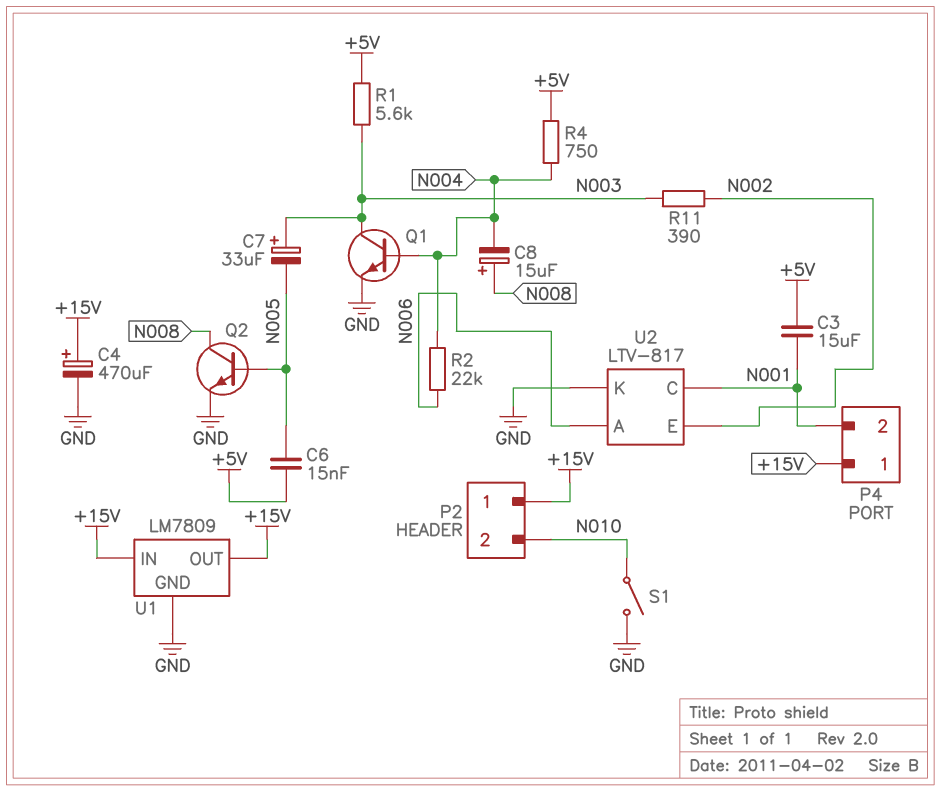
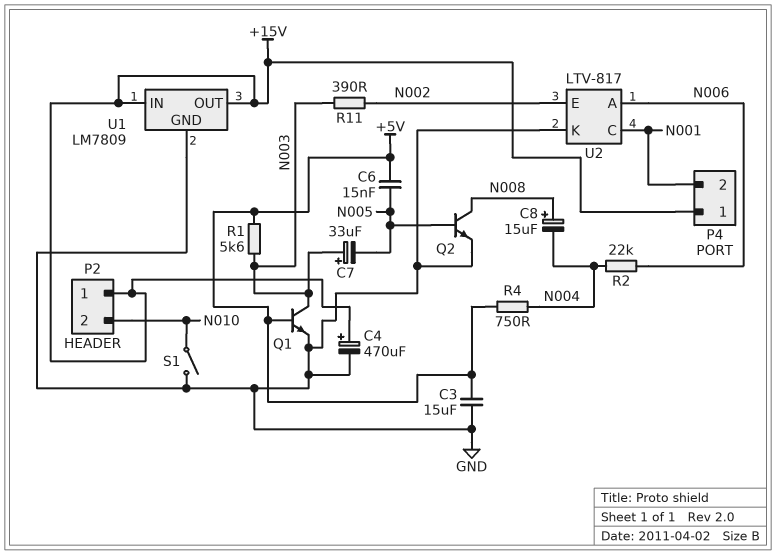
C3: 15uF (+5V, N001) -> 15uF (+5V, GND)
Q1: NPN (B N004, C N003, E GND) -> NPN (B +5V, C N003, E GND)

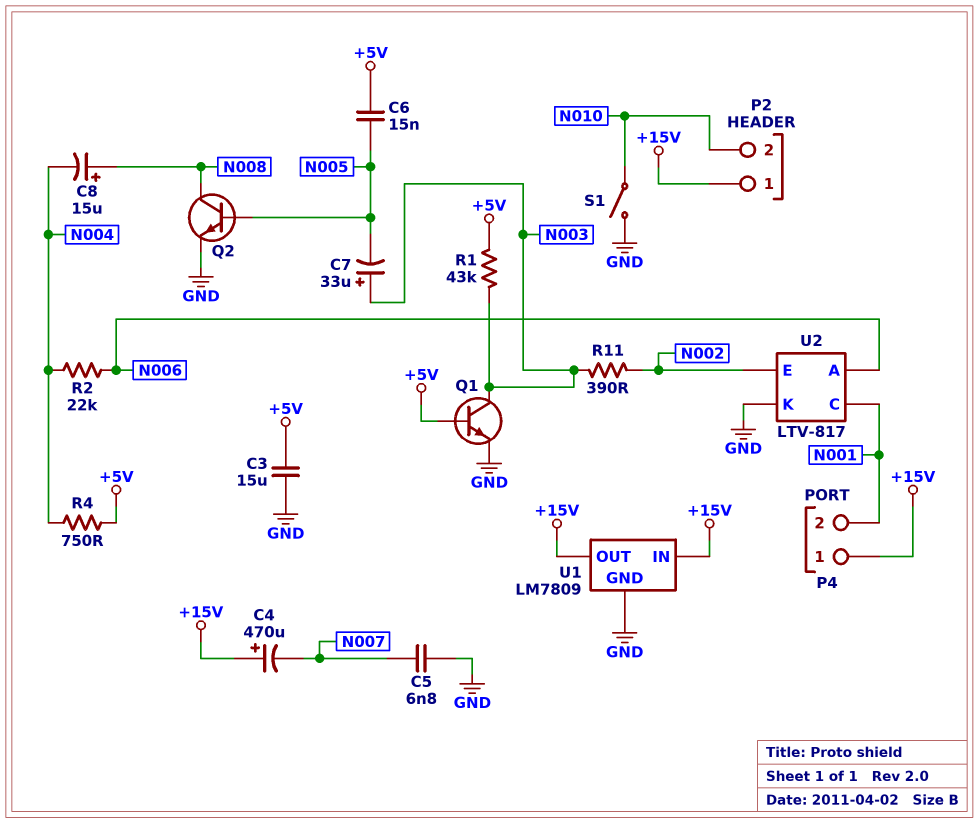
C4: 470uF (plus +15V, minus GND) -> 470uF (plus +15V, minus N007)
C5: none -> 6.8nF (GND, N007)
R1: 5.6k (+5V, N003) -> 43k (+5V, N003)

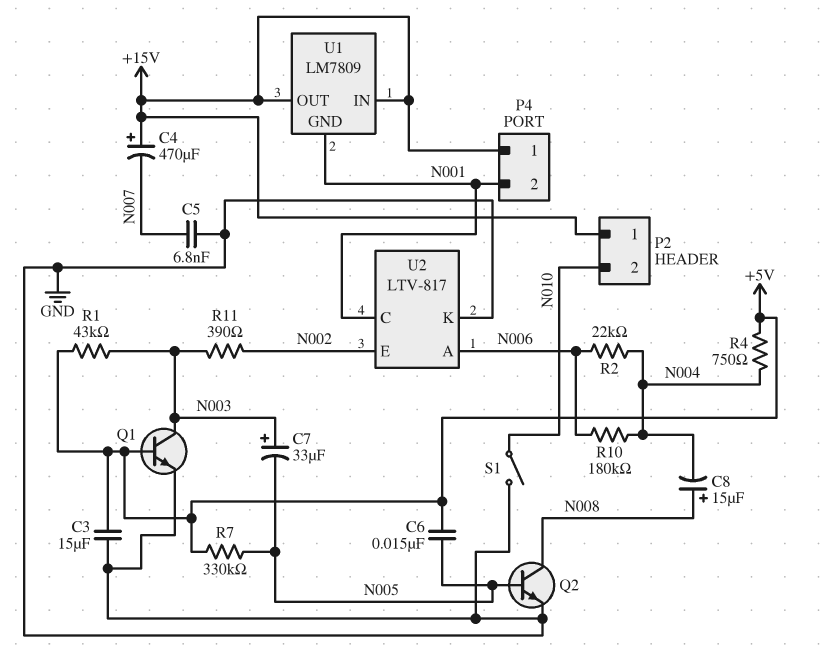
R7: none -> 330k (+5V, N005)
R10: none -> 180k (N004, N006)
U1 pin GND: GND -> N001

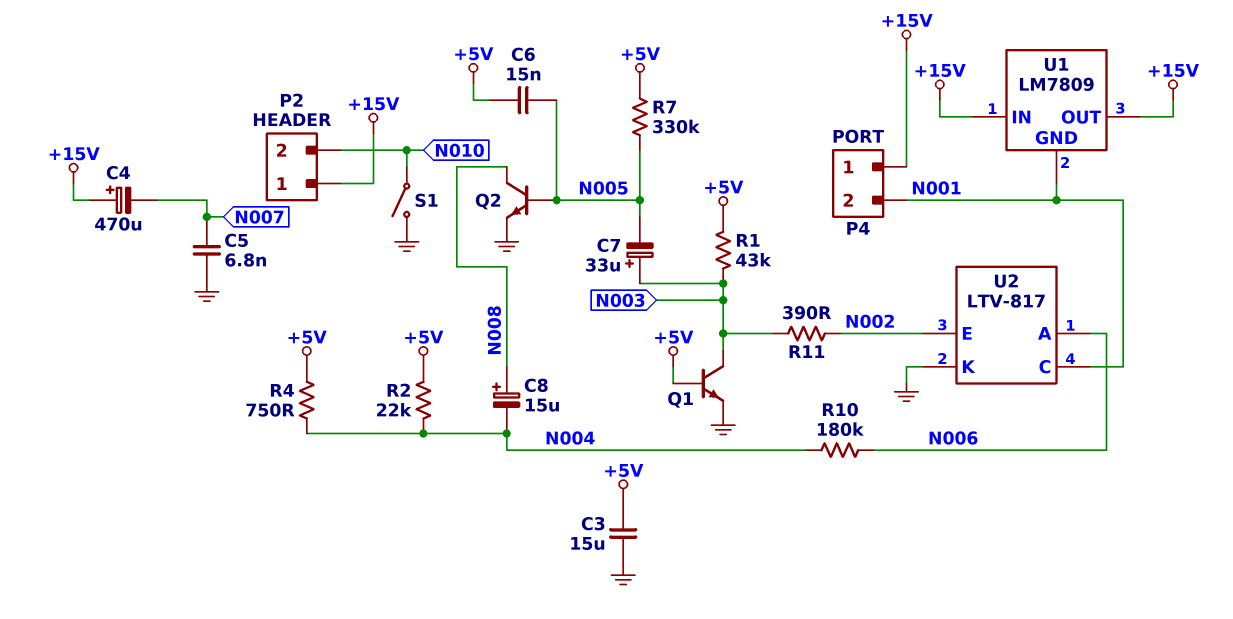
R2: 22k (N004, N006) -> 22k (+5V, N004)

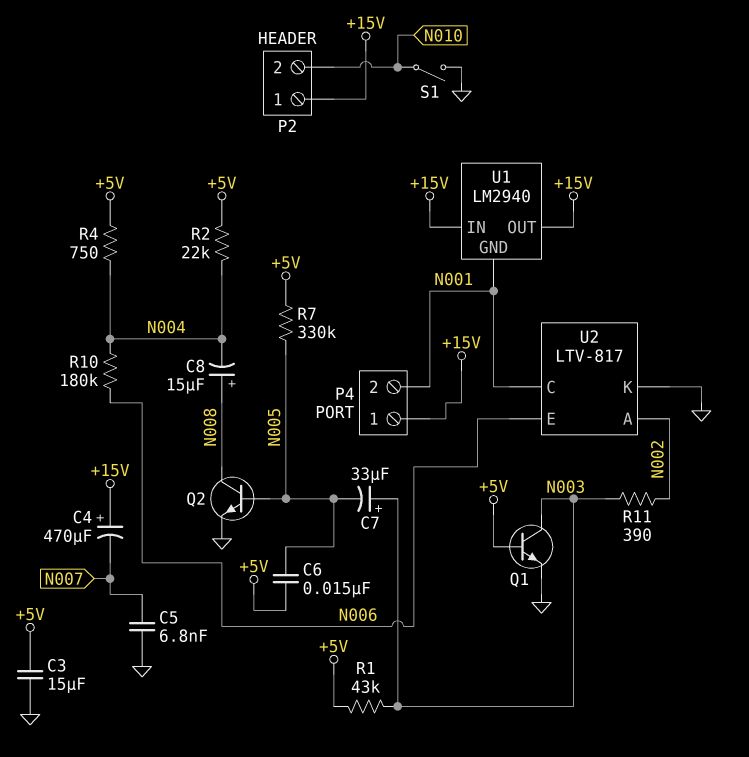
U1: LM7809 -> LM2940
U2 pin A: N006 -> N002
U2 pin E: N002 -> N006

